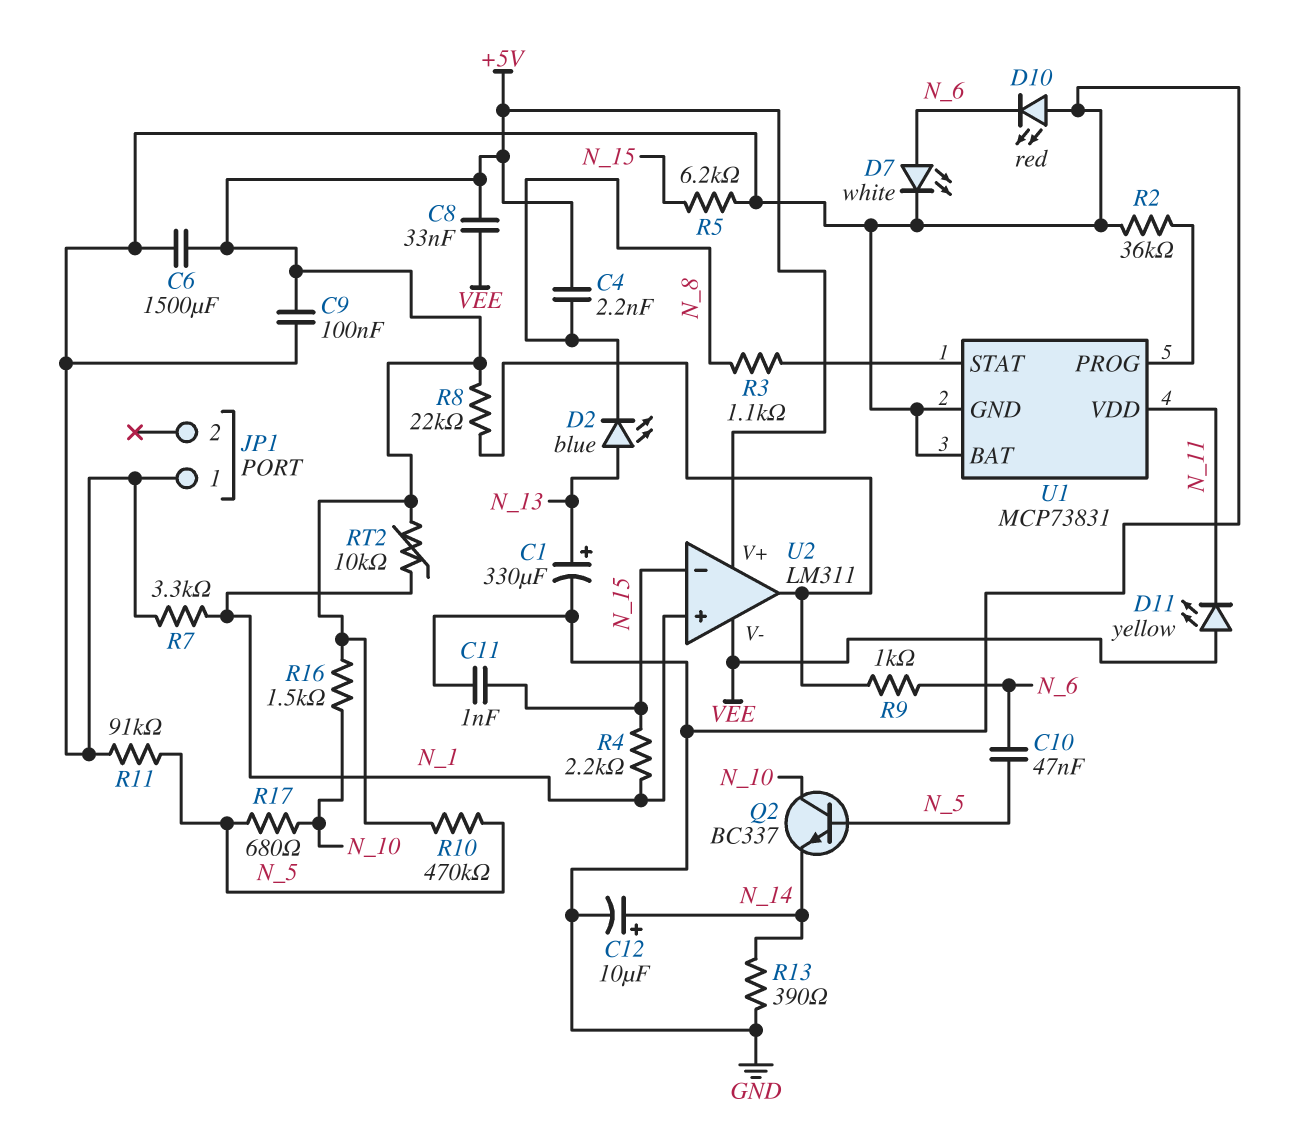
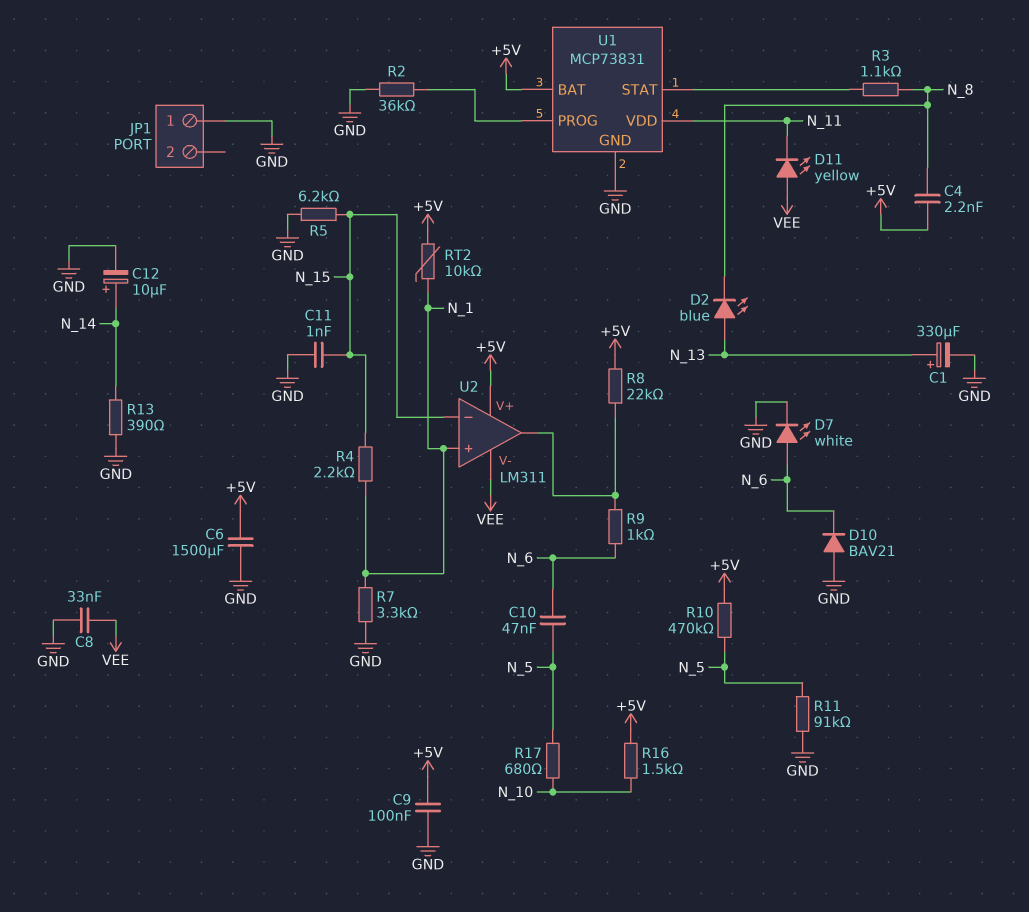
C8: 33nF (+5V, VEE) -> 33nF (GND, VEE)
D10: LED red (A GND, K N_6) -> diode BAV21 (A GND, K N_6)
Q2: NPN BC337 (B N_5, C N_10, E N_14) -> none
U1 pin BAT: GND -> +5V

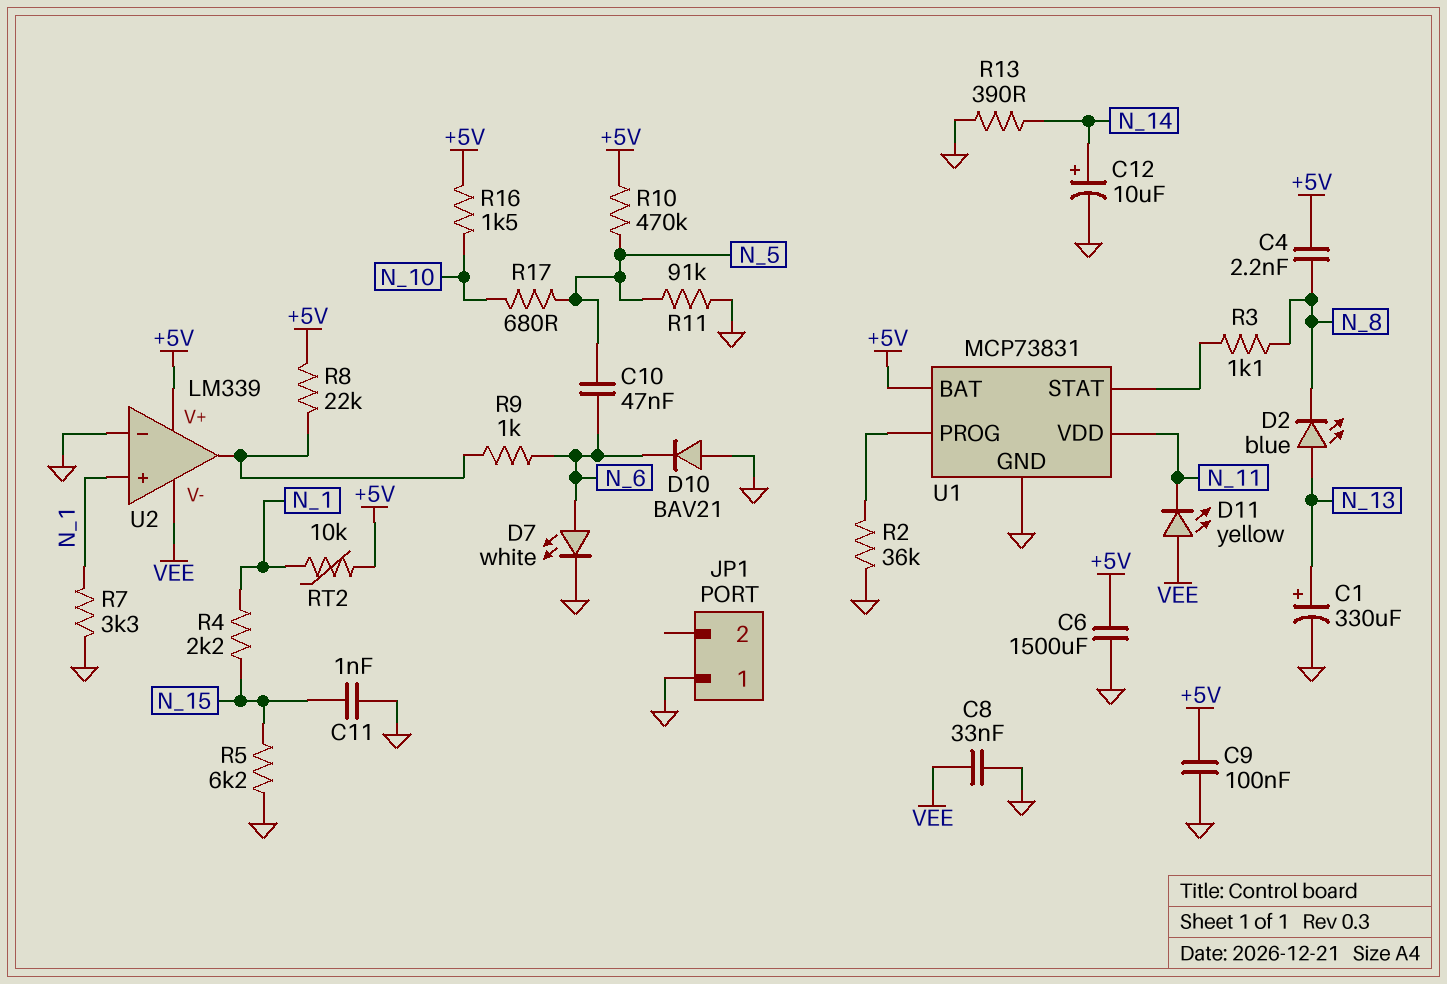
U2: LM311 -> LM339
U2 pin in-: N_15 -> GND

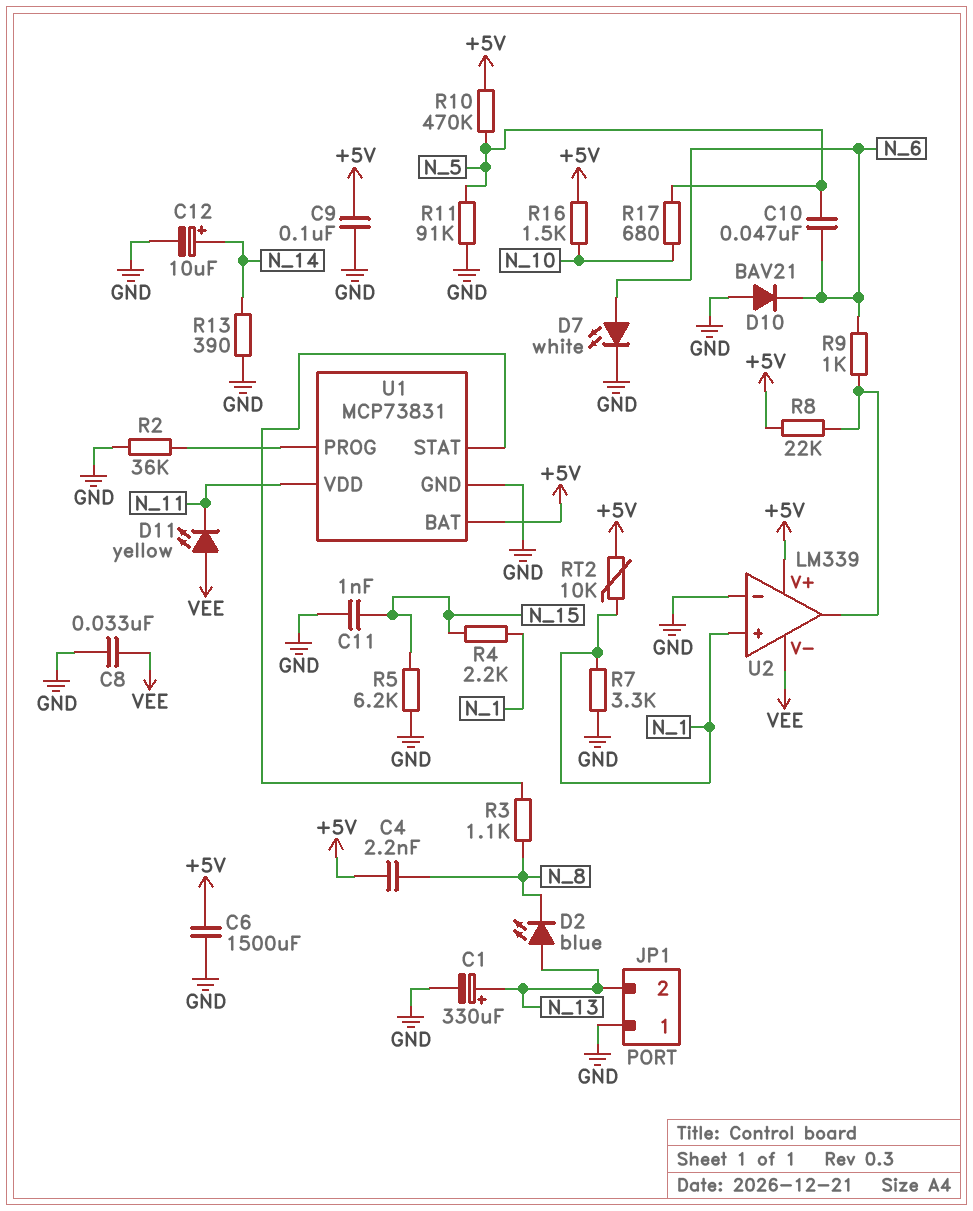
JP1 pin 2: none -> N_13

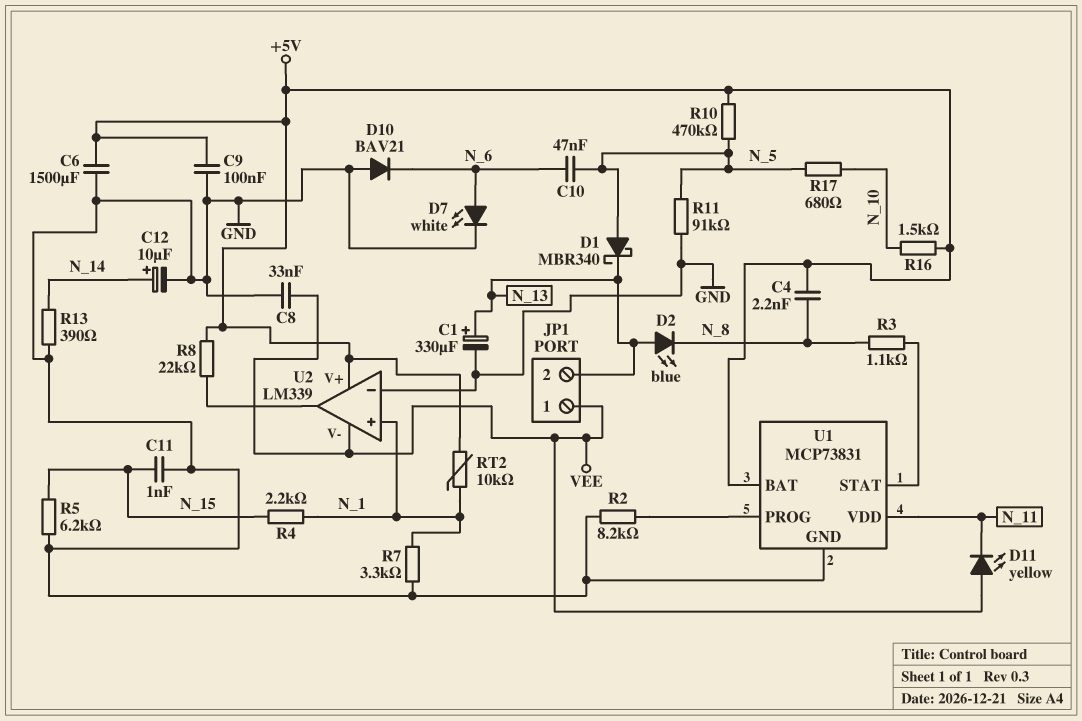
D1: none -> schottky MBR340 (A N_5, K N_13)
JP1 pin 1: GND -> VEE
R2: 36k (GND, U1/PROG) -> 8.2k (GND, U1/PROG)
R9: 1k (N_6, U2/out) -> none

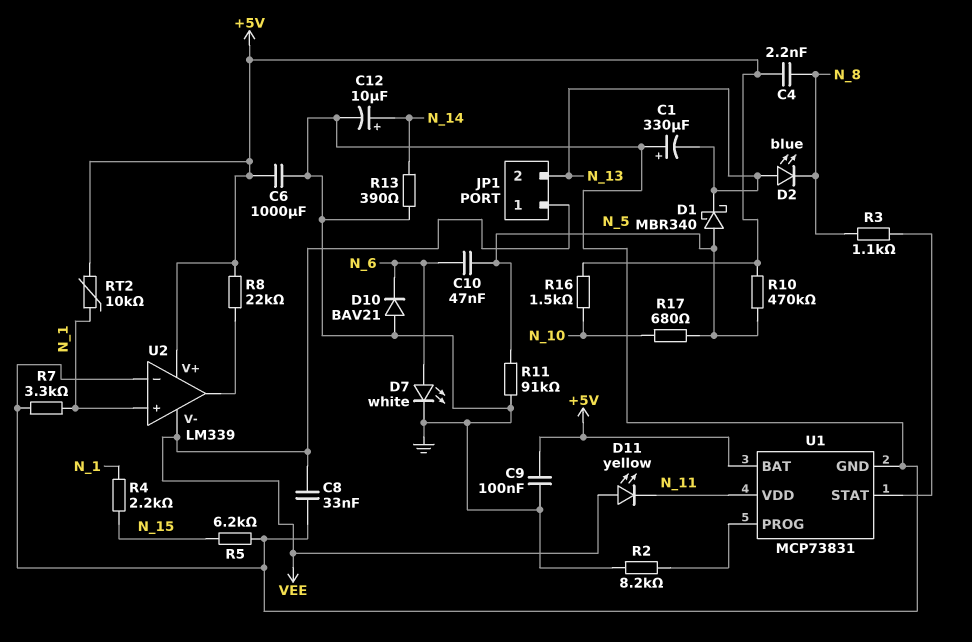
C1: 330uF (plus N_13, minus GND) -> 330uF (plus GND, minus N_13)
C6: 1500uF (+5V, GND) -> 1000uF (+5V, GND)
C11: 1nF (GND, N_15) -> none

